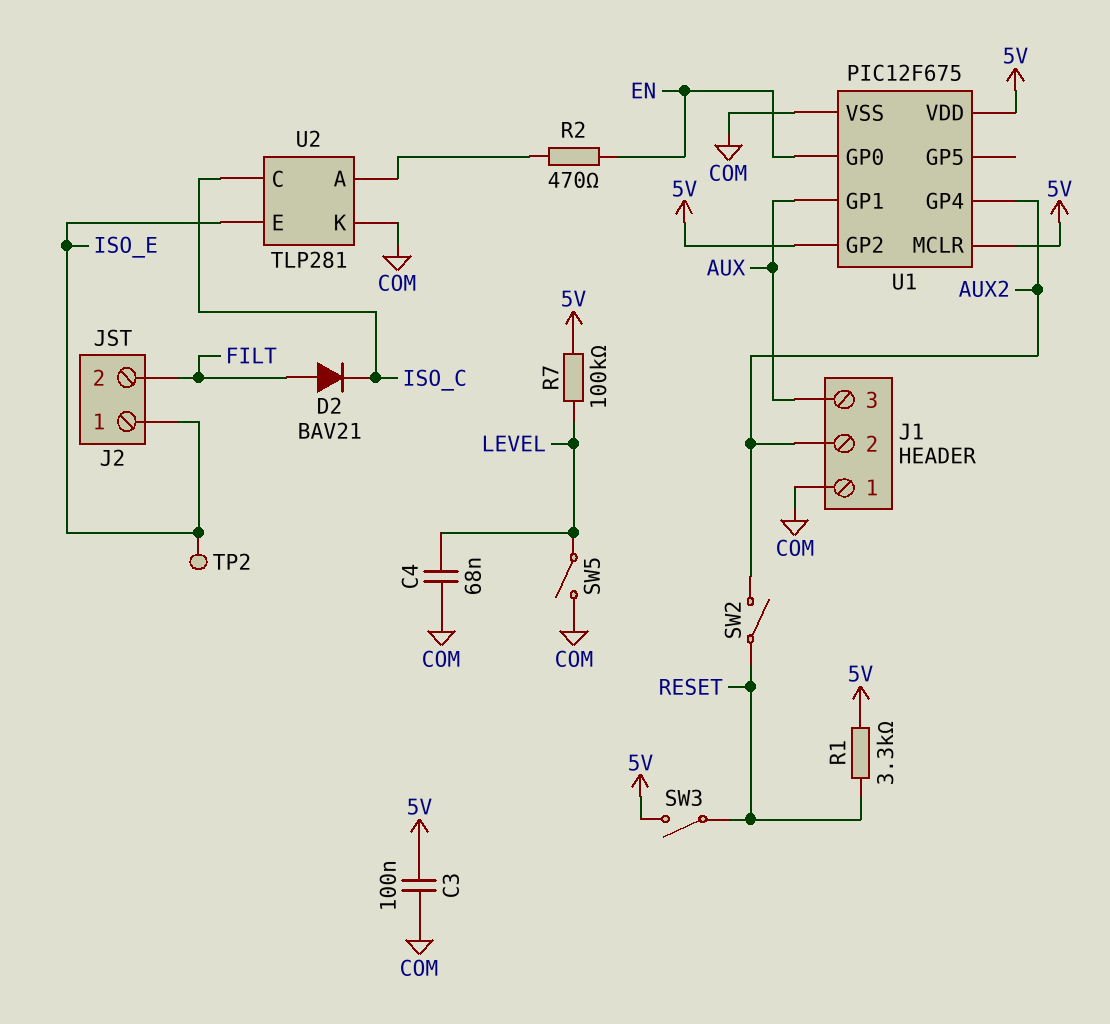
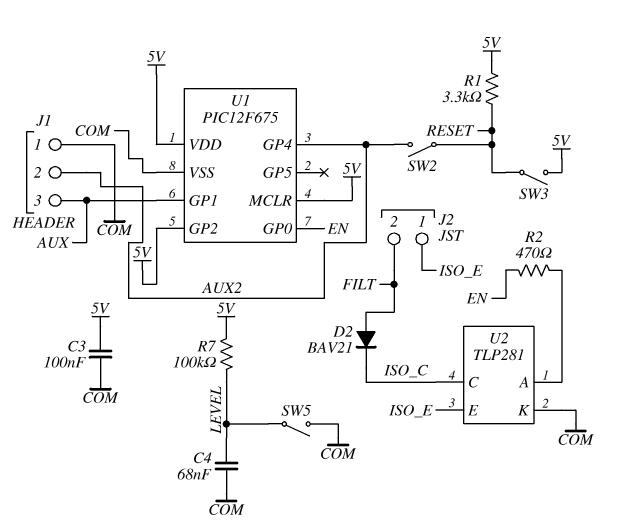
TP2: test point (ISO_E) -> none

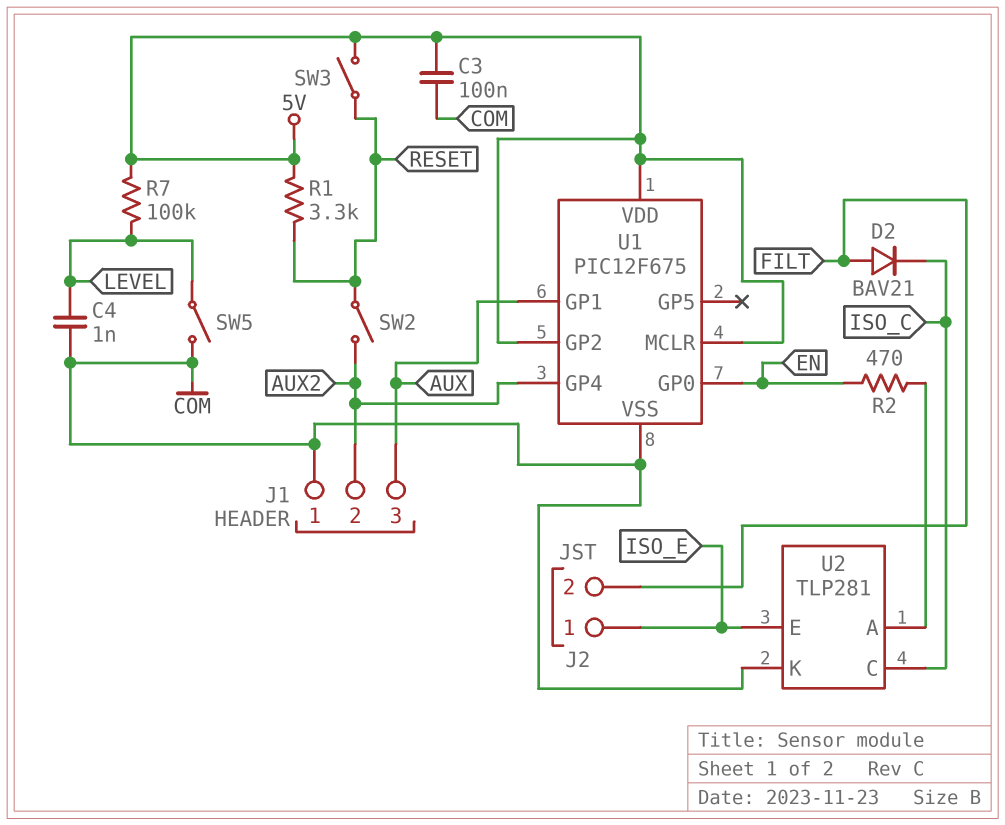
C4: 68nF (COM, LEVEL) -> 1nF (COM, LEVEL)

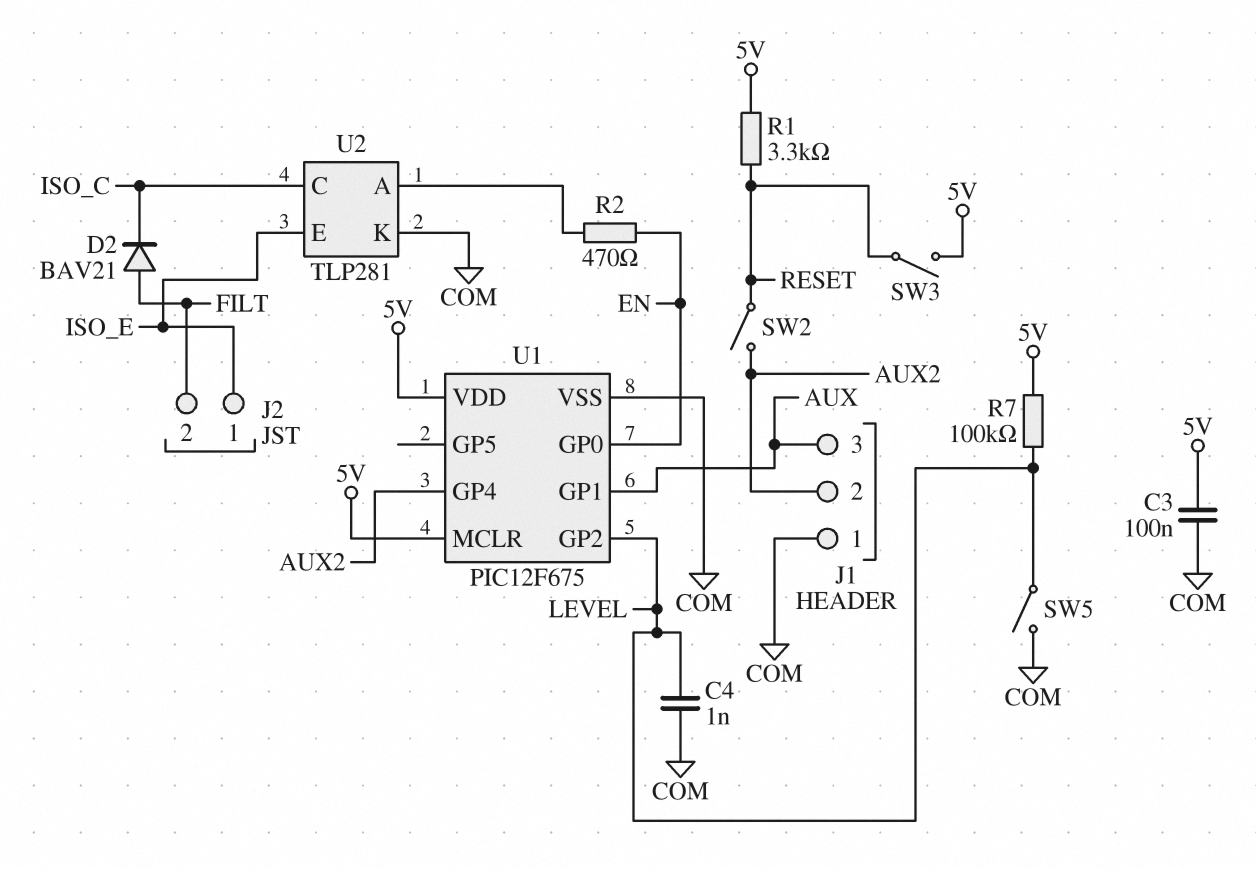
U1 pin GP2: 5V -> LEVEL

